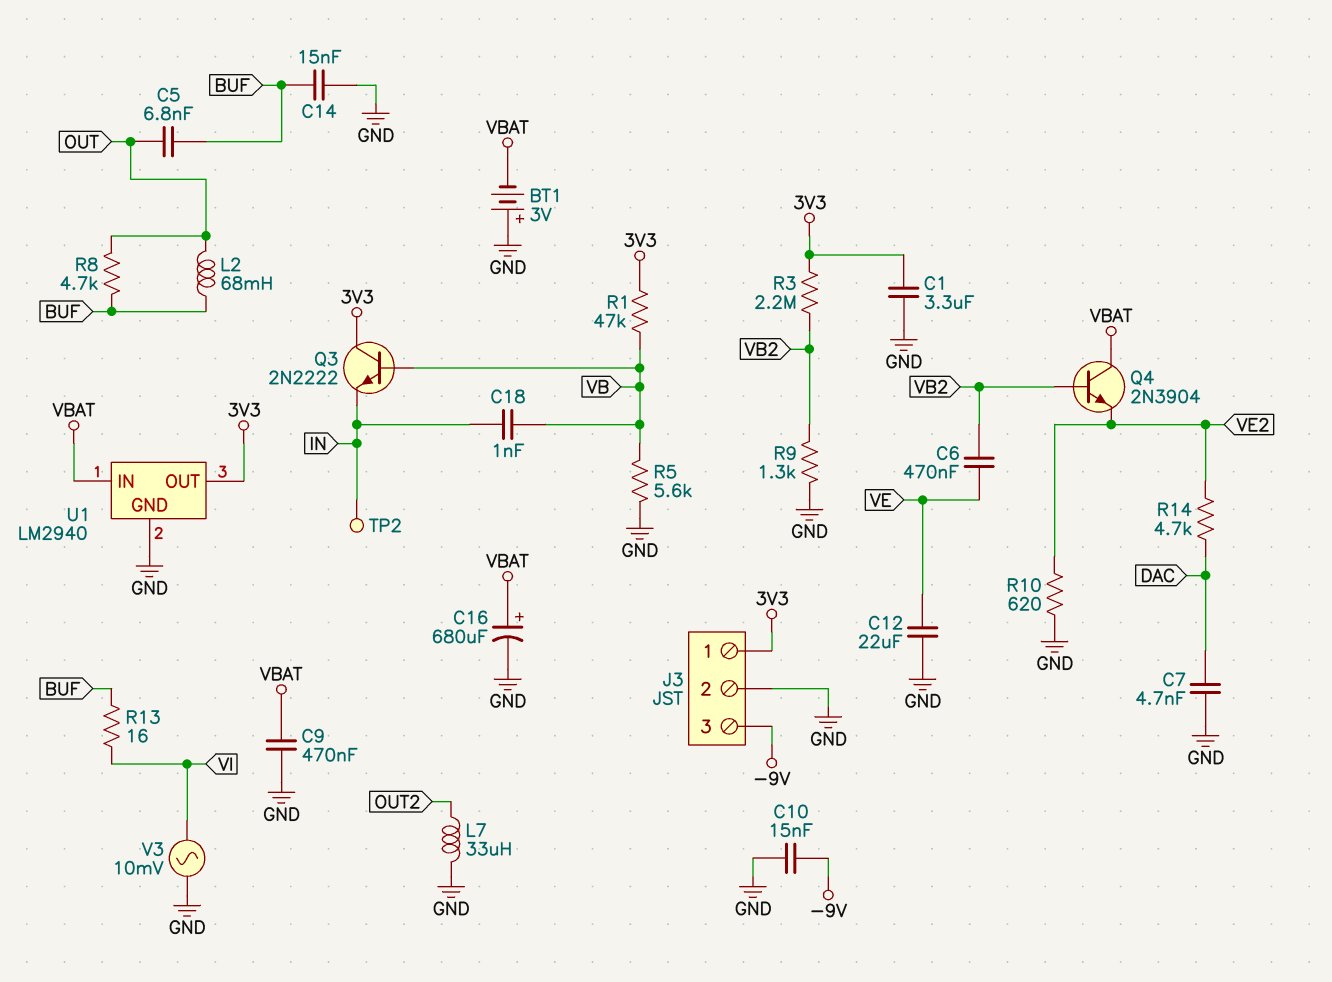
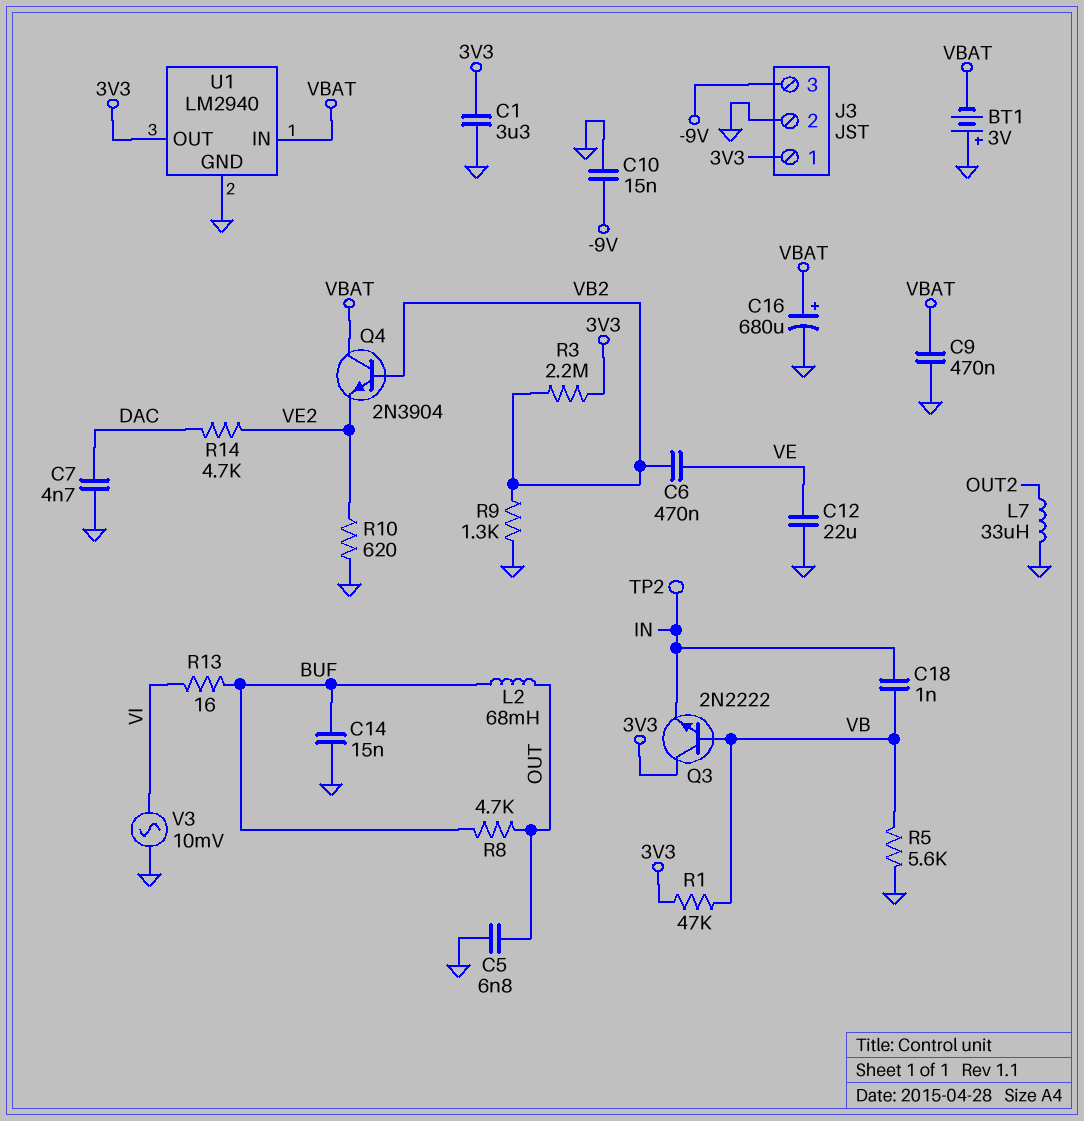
C5: 6.8nF (BUF, OUT) -> 6.8nF (GND, OUT)

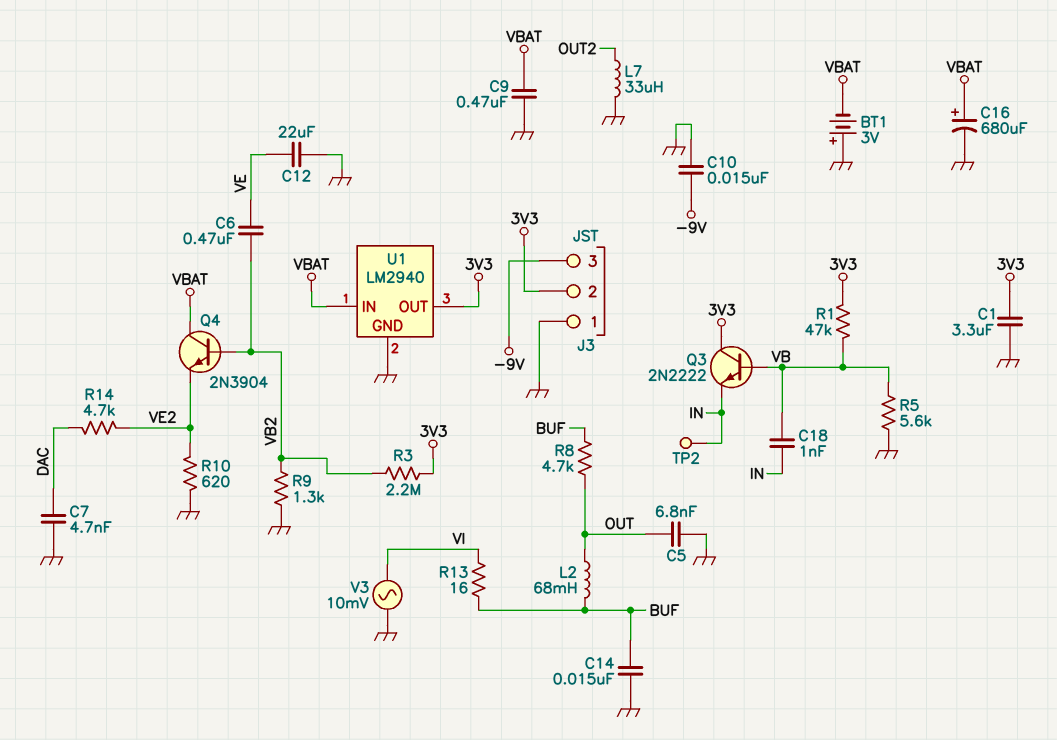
J3 pin 1: 3V3 -> GND
J3 pin 2: GND -> 3V3

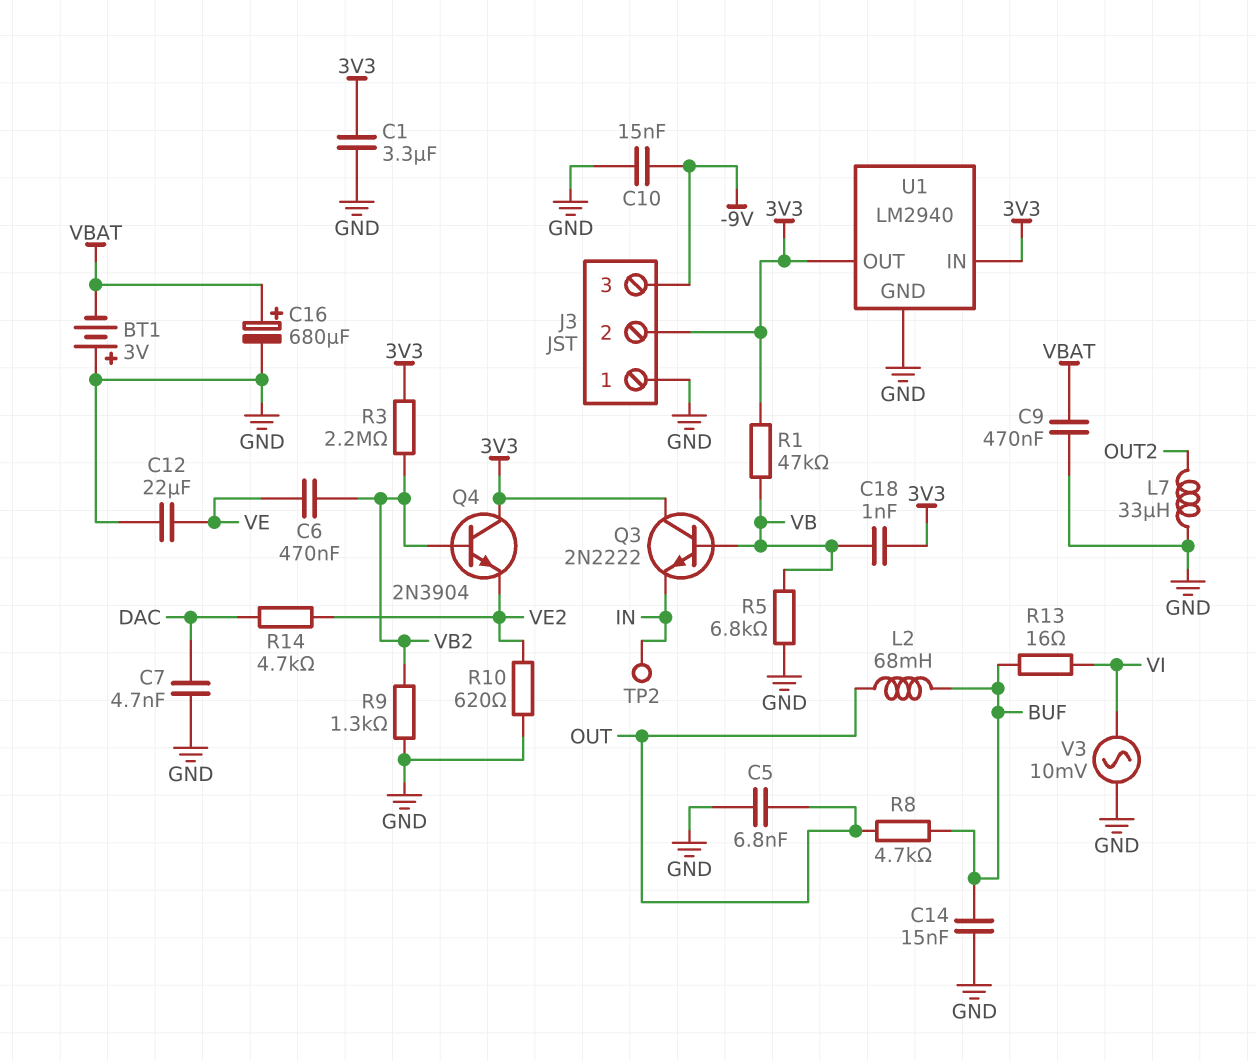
C18: 1nF (IN, VB) -> 1nF (3V3, VB)
Q4: NPN 2N3904 (B VB2, C VBAT, E VE2) -> NPN 2N3904 (B VB2, C 3V3, E VE2)
R5: 5.6k (GND, VB) -> 6.8k (GND, VB)
U1 pin IN: VBAT -> 3V3

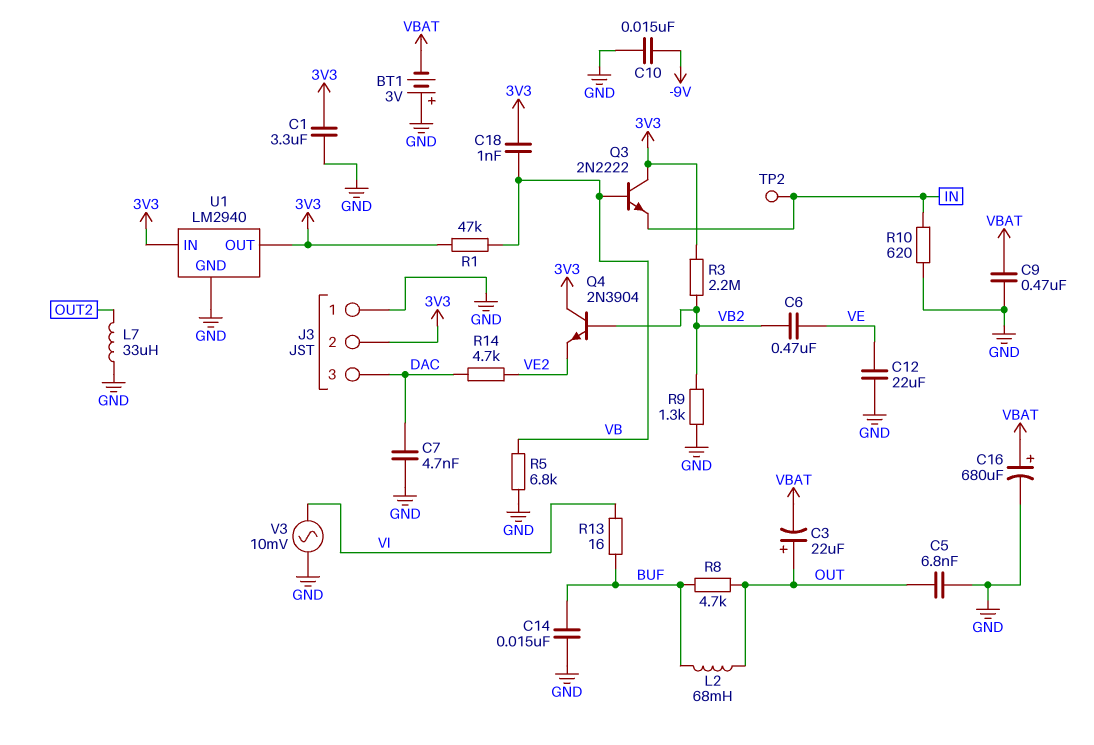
C3: none -> 22uF (plus OUT, minus VBAT)
J3 pin 3: -9V -> DAC
R10: 620 (GND, VE2) -> 620 (GND, IN)

